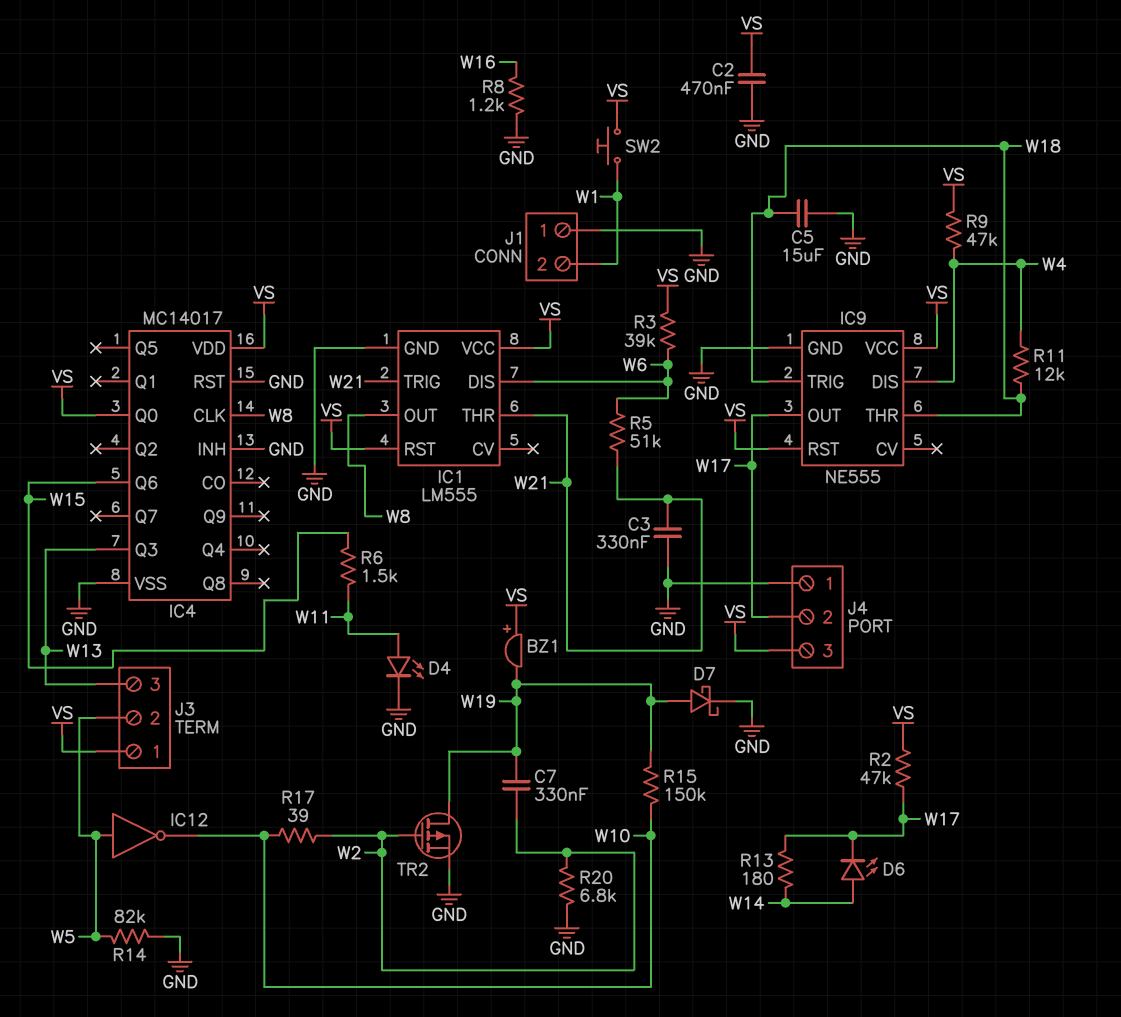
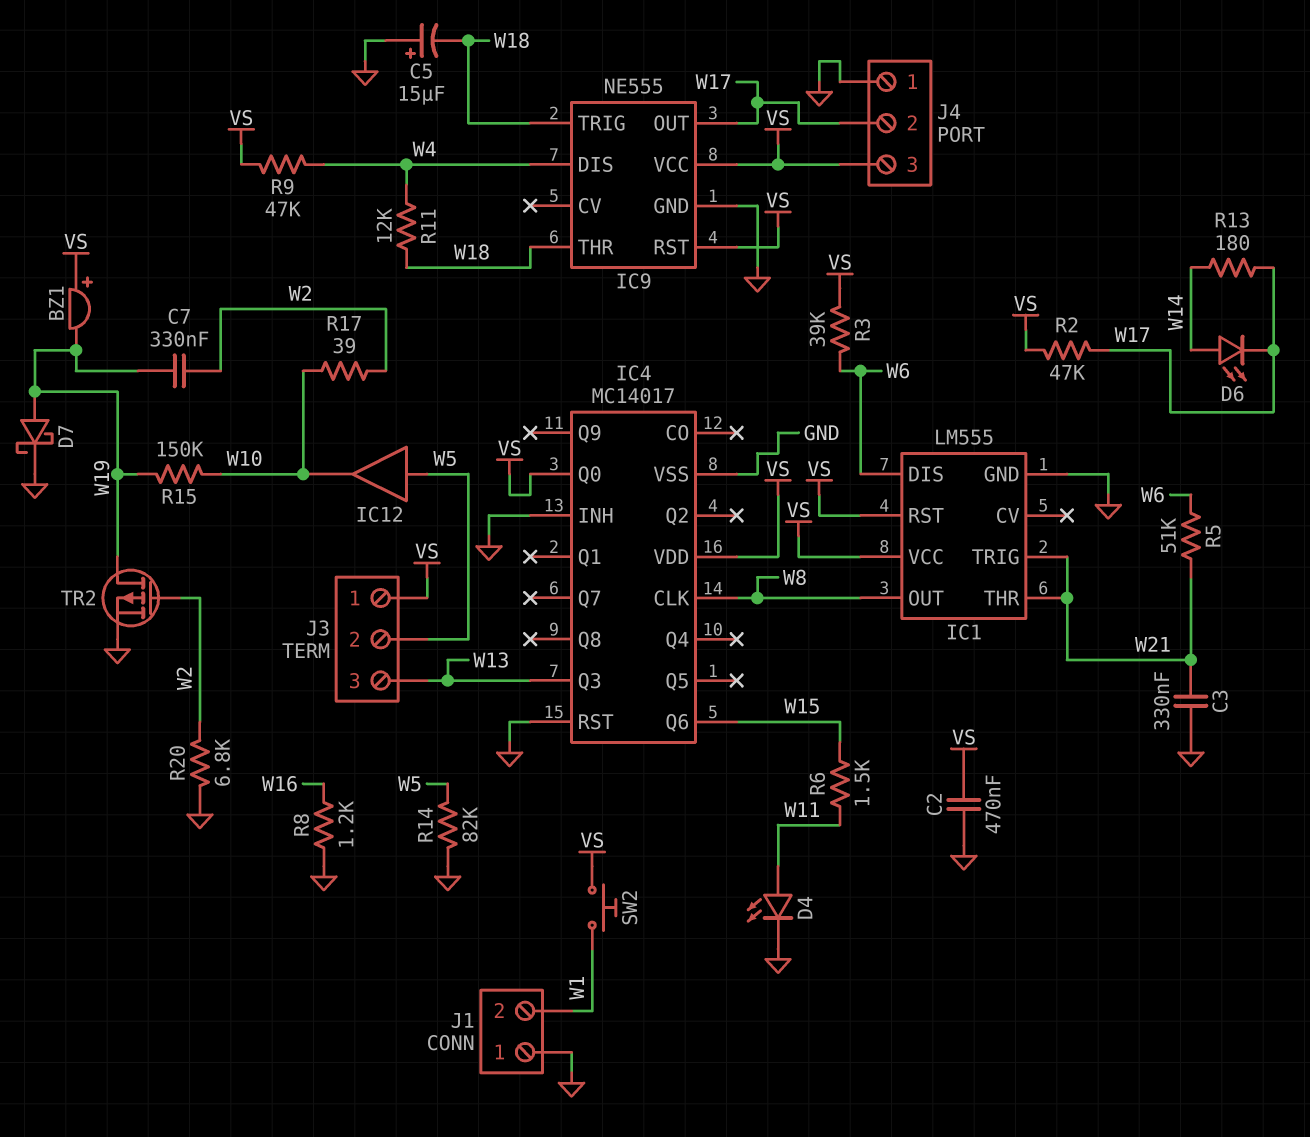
C5: 15uF (GND, W18) -> 15uF (plus GND, minus W18)
IC12: NOT (in W5, out W10) -> buffer (in W5, out W10)

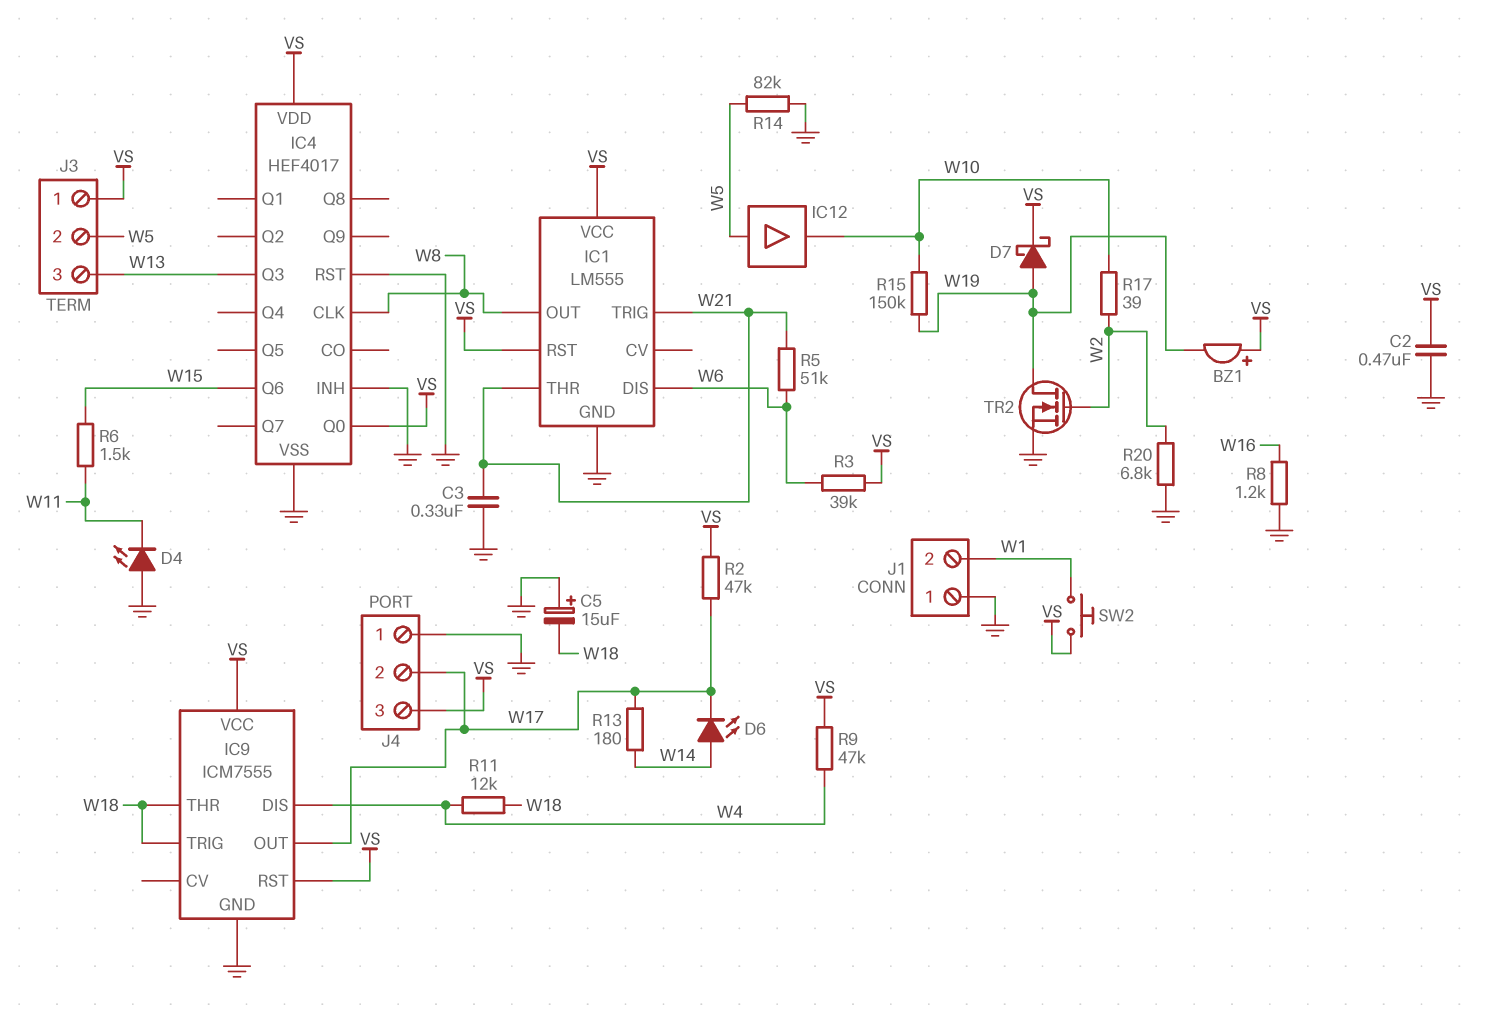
C7: 330nF (W2, W19) -> none
D4: LED (A W11, K GND) -> LED (A GND, K W11)
D7: schottky (A W19, K GND) -> schottky (A W19, K VS)
IC4: MC14017 -> HEF4017
IC9: NE555 -> ICM7555
TR2: PMOS (G W2, D W19, S GND) -> NMOS (G W2, D W19, S GND)

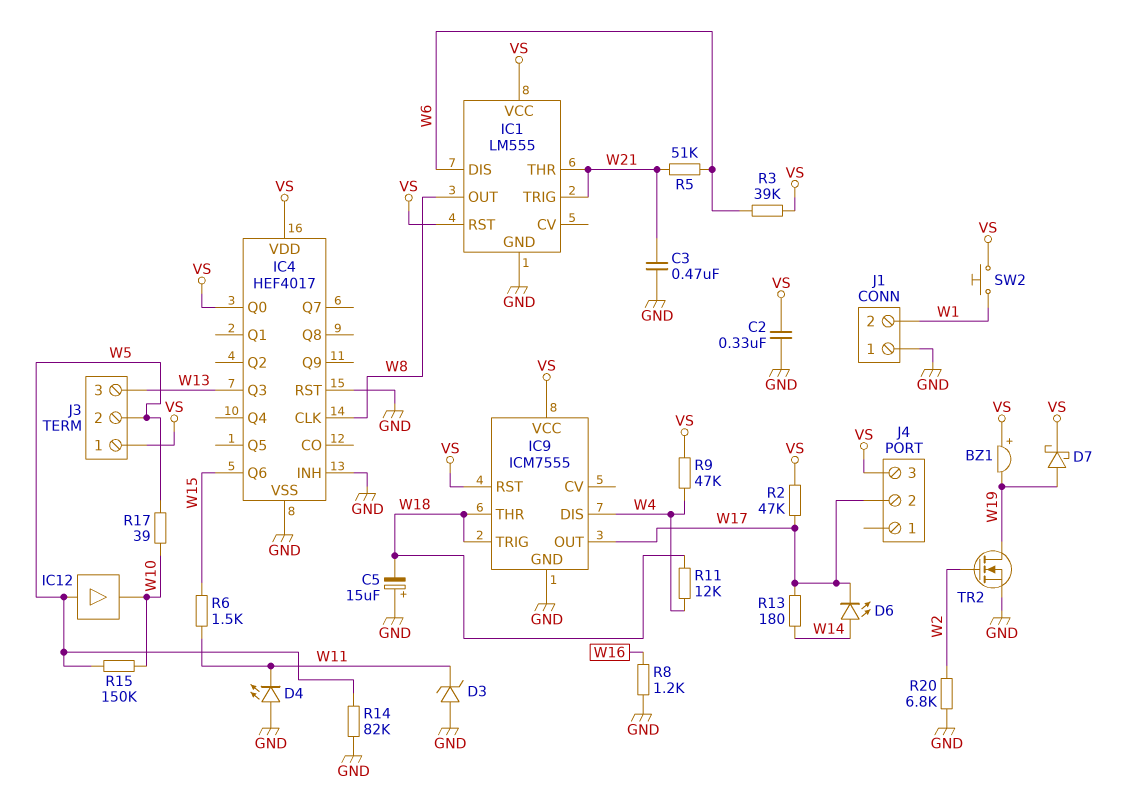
C2: 470nF (GND, VS) -> 330nF (GND, VS)
C3: 330nF (GND, W21) -> 470nF (GND, W21)
D3: none -> zener (A GND, K W11)
J4 pin 1: GND -> none
R15: 150k (W10, W19) -> 150k (W5, W10)
R17: 39 (W2, W10) -> 39 (W5, W10)

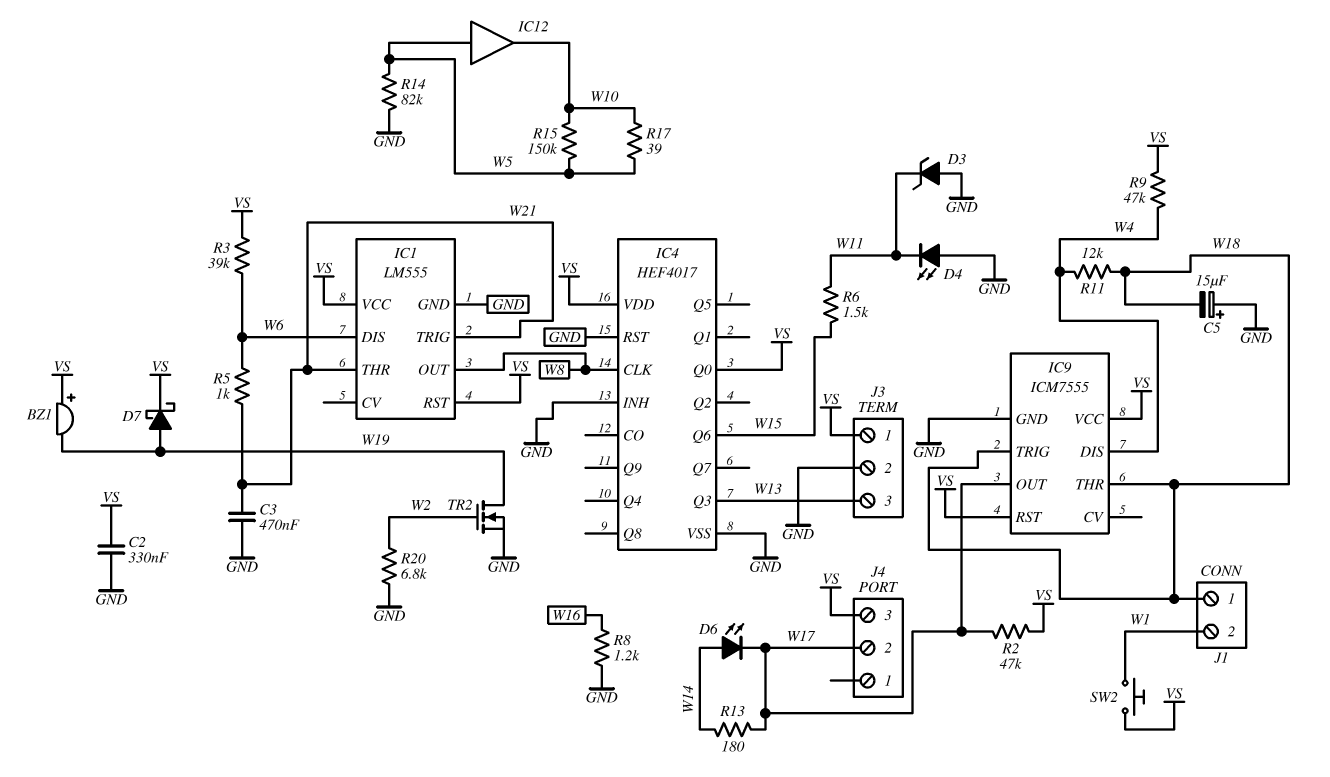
J1 pin 1: GND -> W18
J3 pin 2: W5 -> GND
R5: 51k (W6, W21) -> 1k (W6, W21)

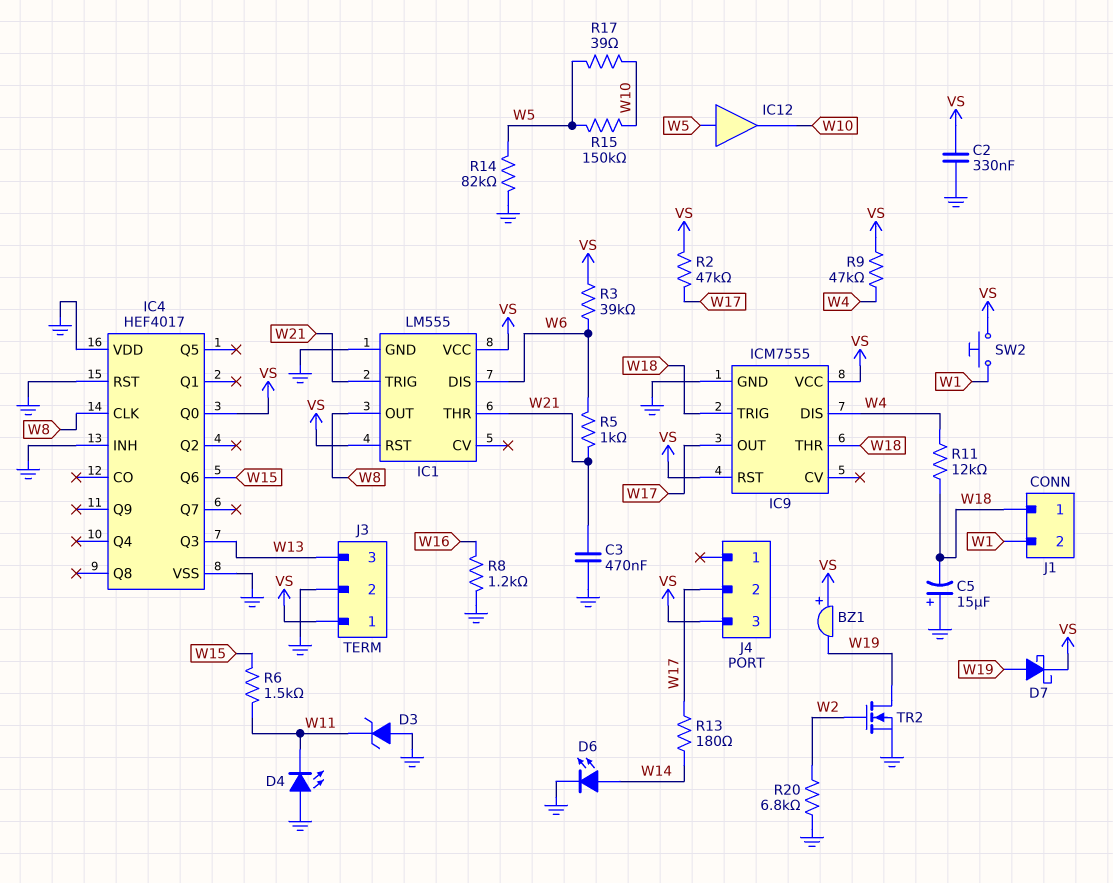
D6: LED (A W14, K W17) -> LED (A W14, K GND)
IC4 pin VDD: VS -> GND

